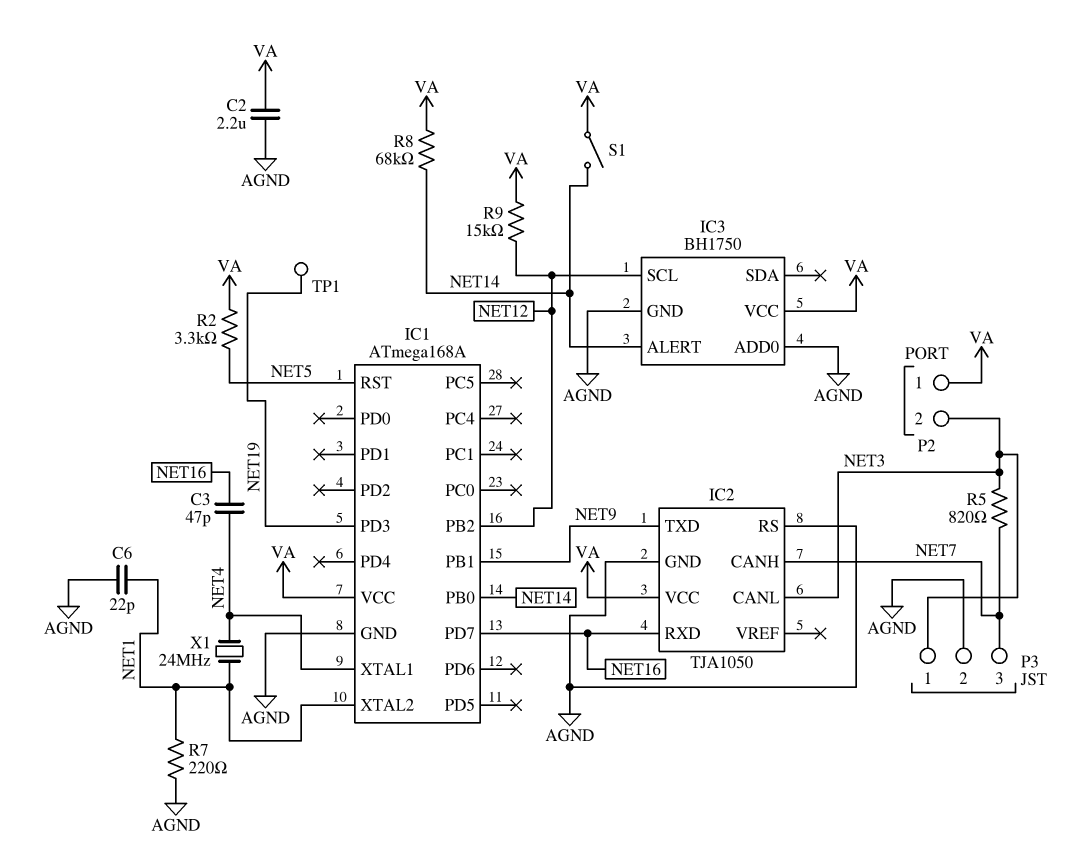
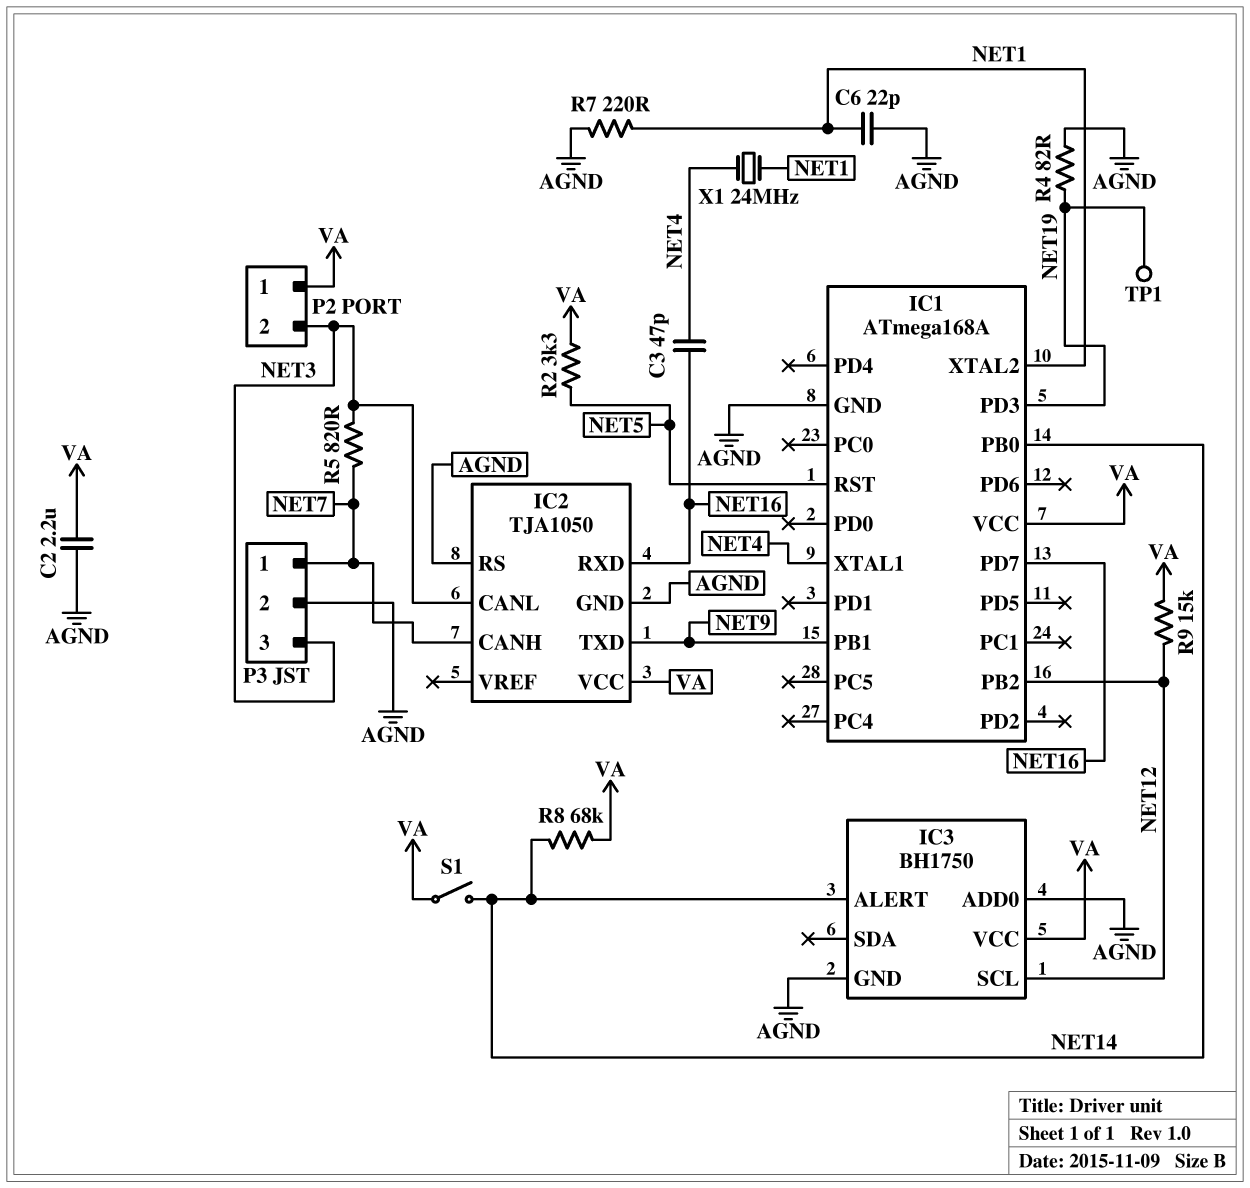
P3 pin 1: NET3 -> NET7
P3 pin 3: NET7 -> NET3
R4: none -> 82 (AGND, NET19)

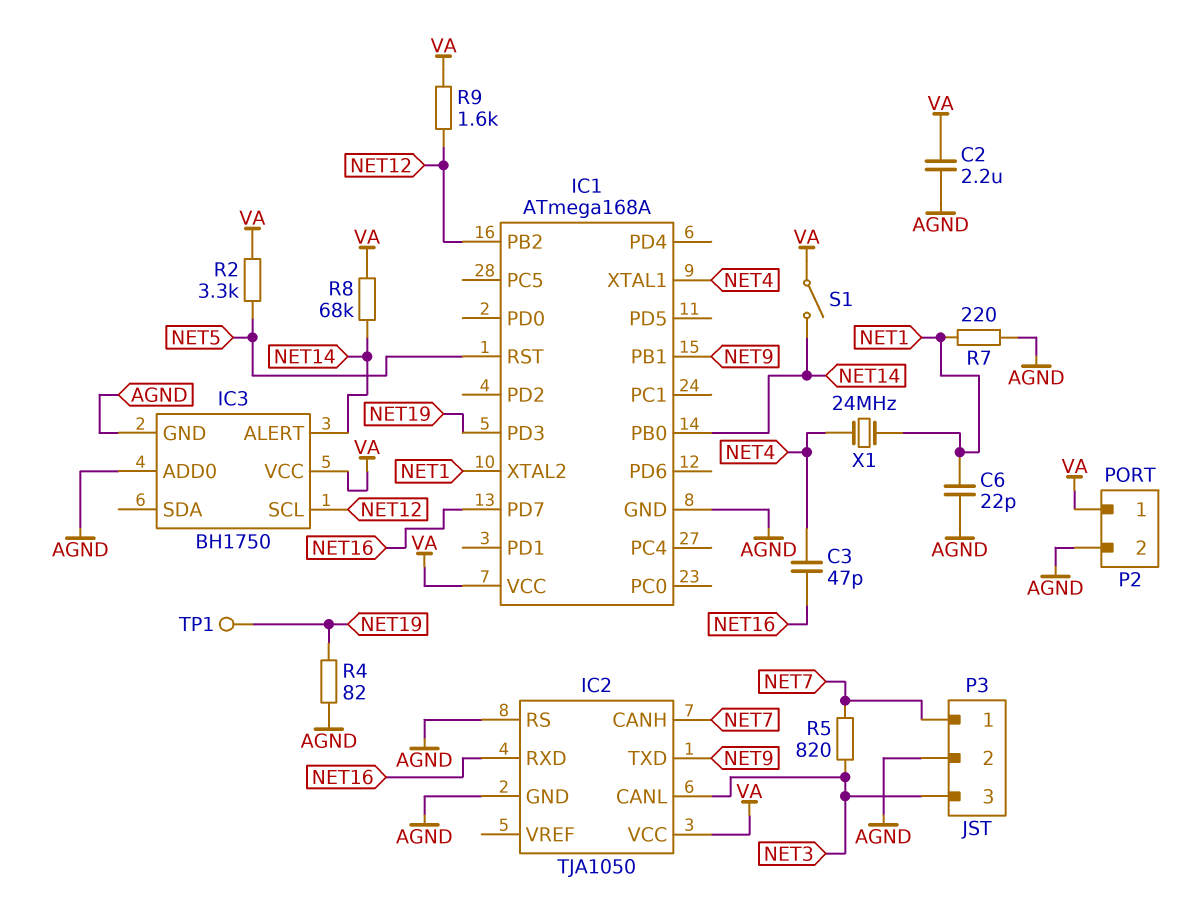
P2 pin 2: NET3 -> AGND
R9: 15k (NET12, VA) -> 1.6k (NET12, VA)

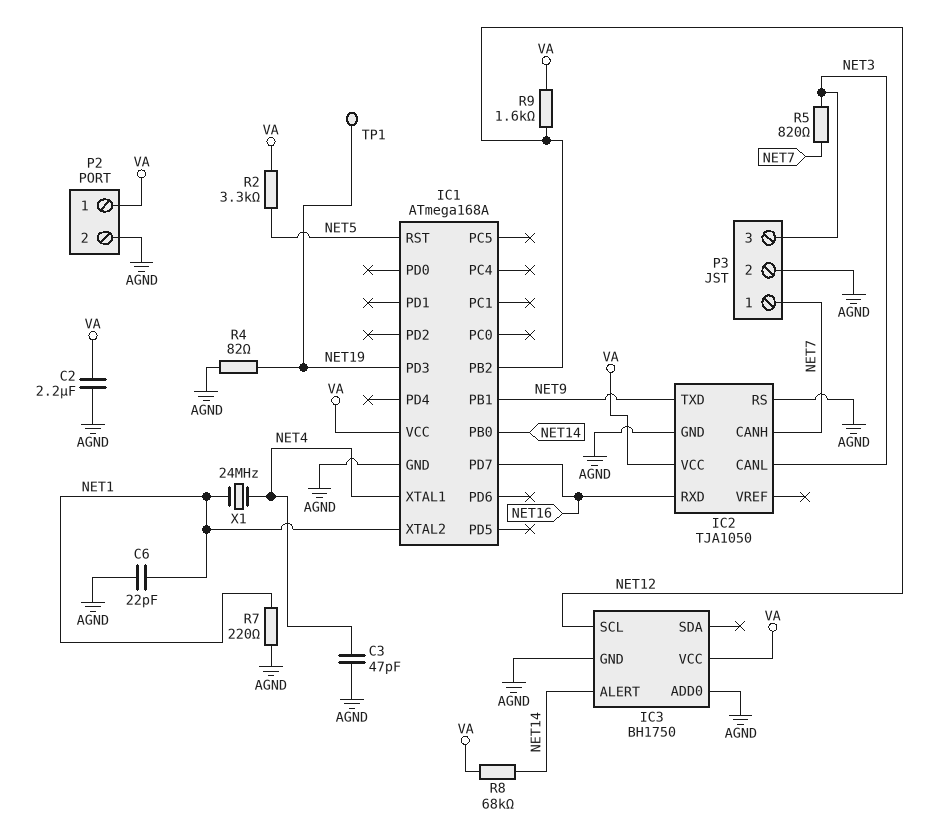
C3: 47pF (NET4, NET16) -> 47pF (AGND, NET4)
S1: switch (NET14, VA) -> none

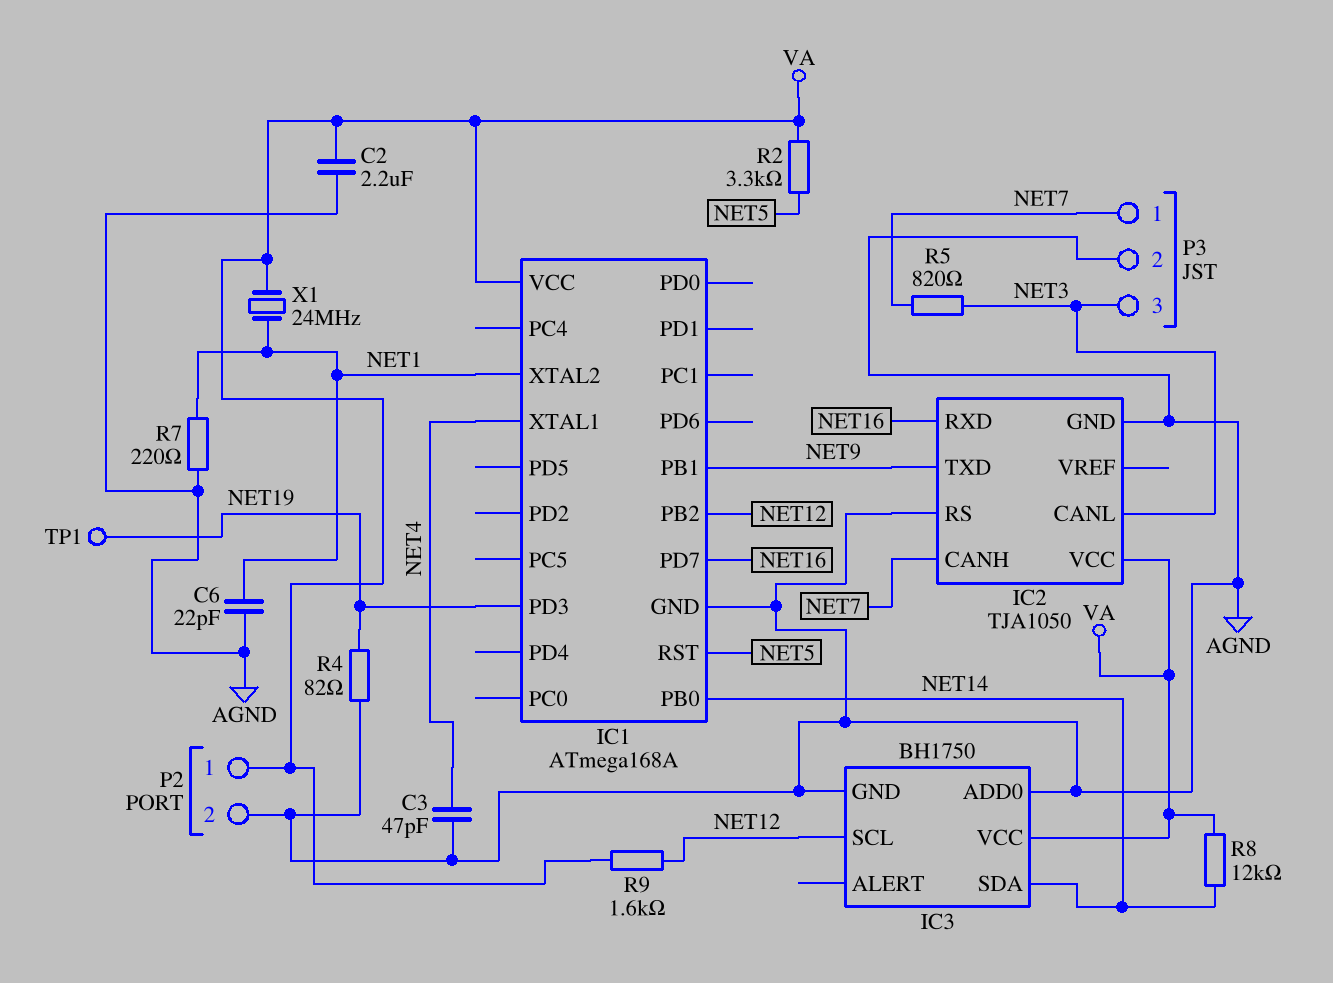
IC3 pin ALERT: NET14 -> none
IC3 pin SDA: none -> NET14
R8: 68k (NET14, VA) -> 12k (NET14, VA)
X1: 24MHz (NET1, NET4) -> 24MHz (NET1, VA)

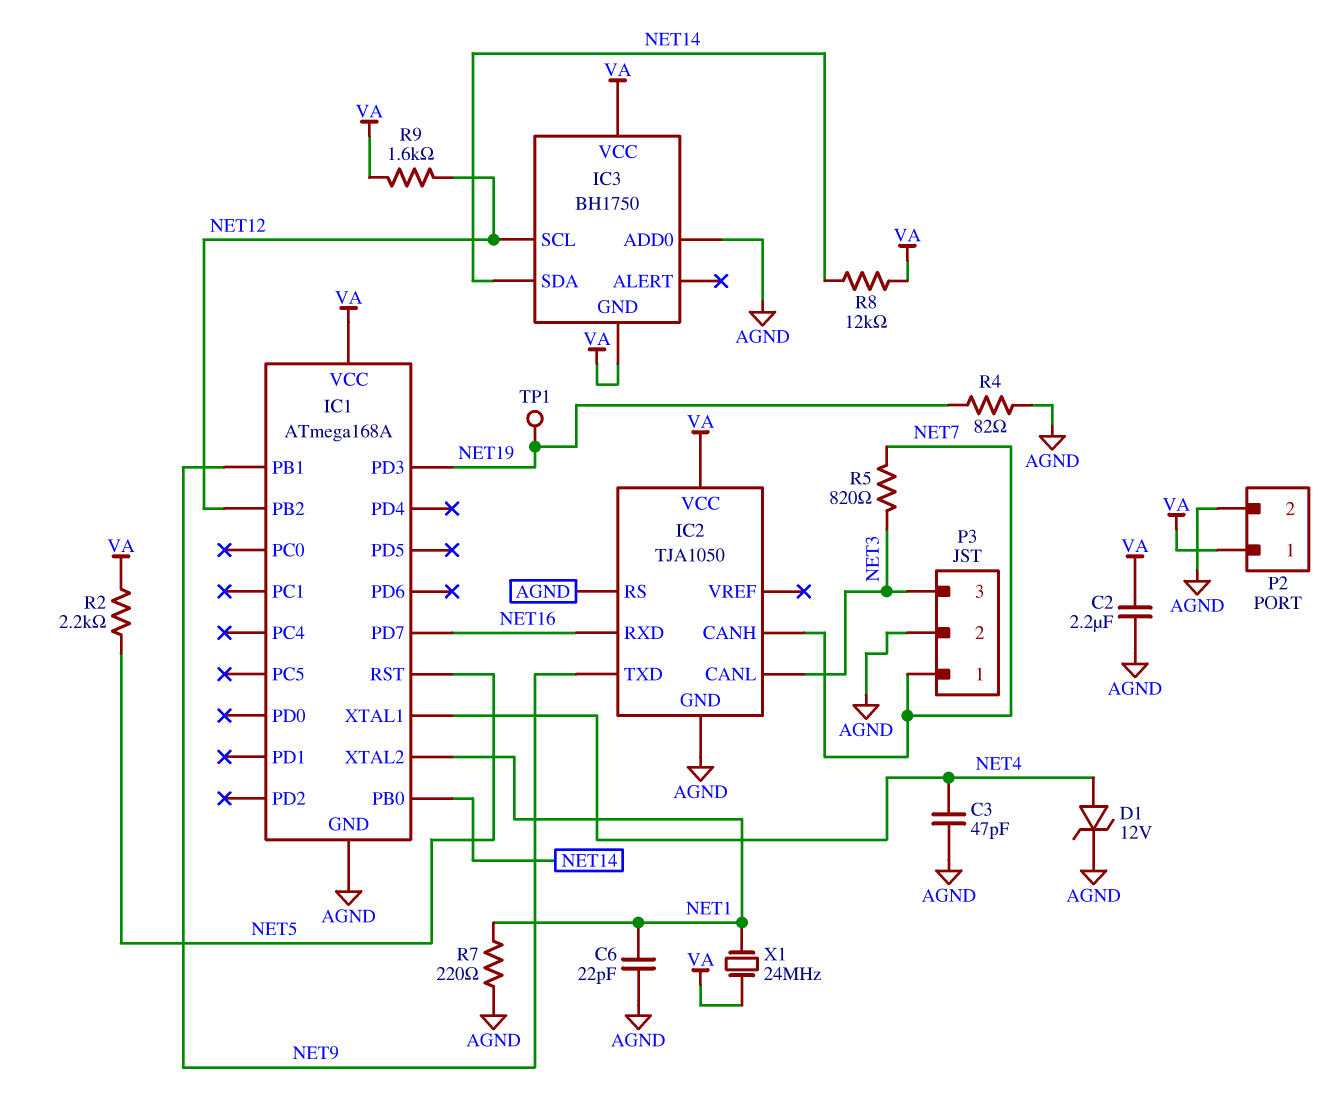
D1: none -> zener 12V (A NET4, K AGND)
IC3 pin GND: AGND -> VA
R2: 3.3k (NET5, VA) -> 2.2k (NET5, VA)

